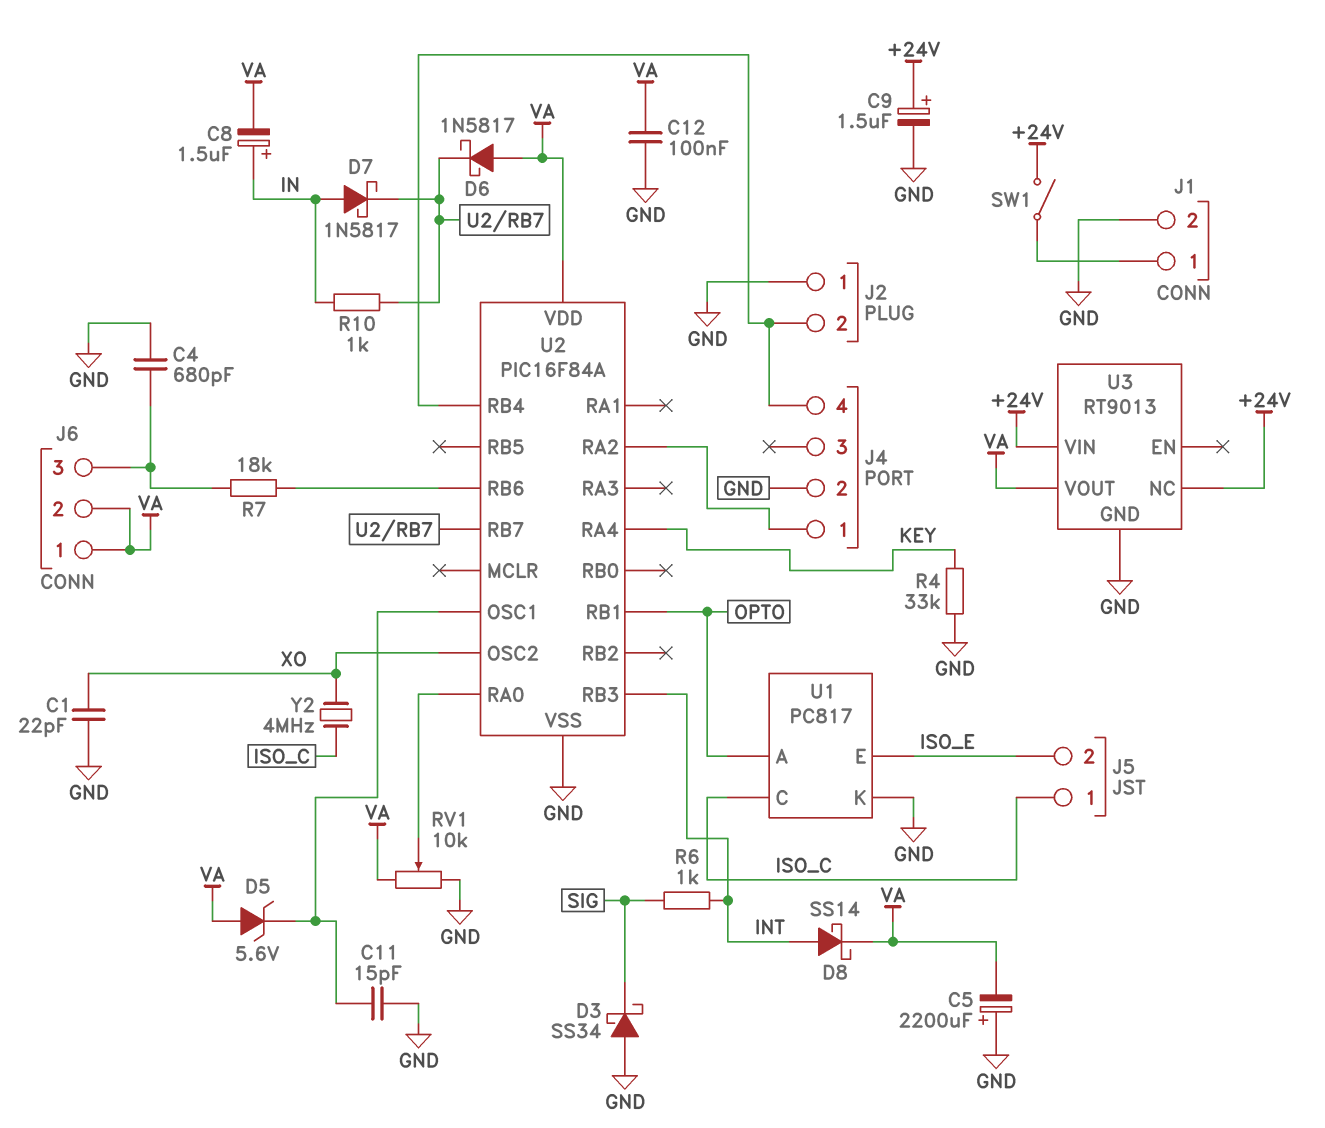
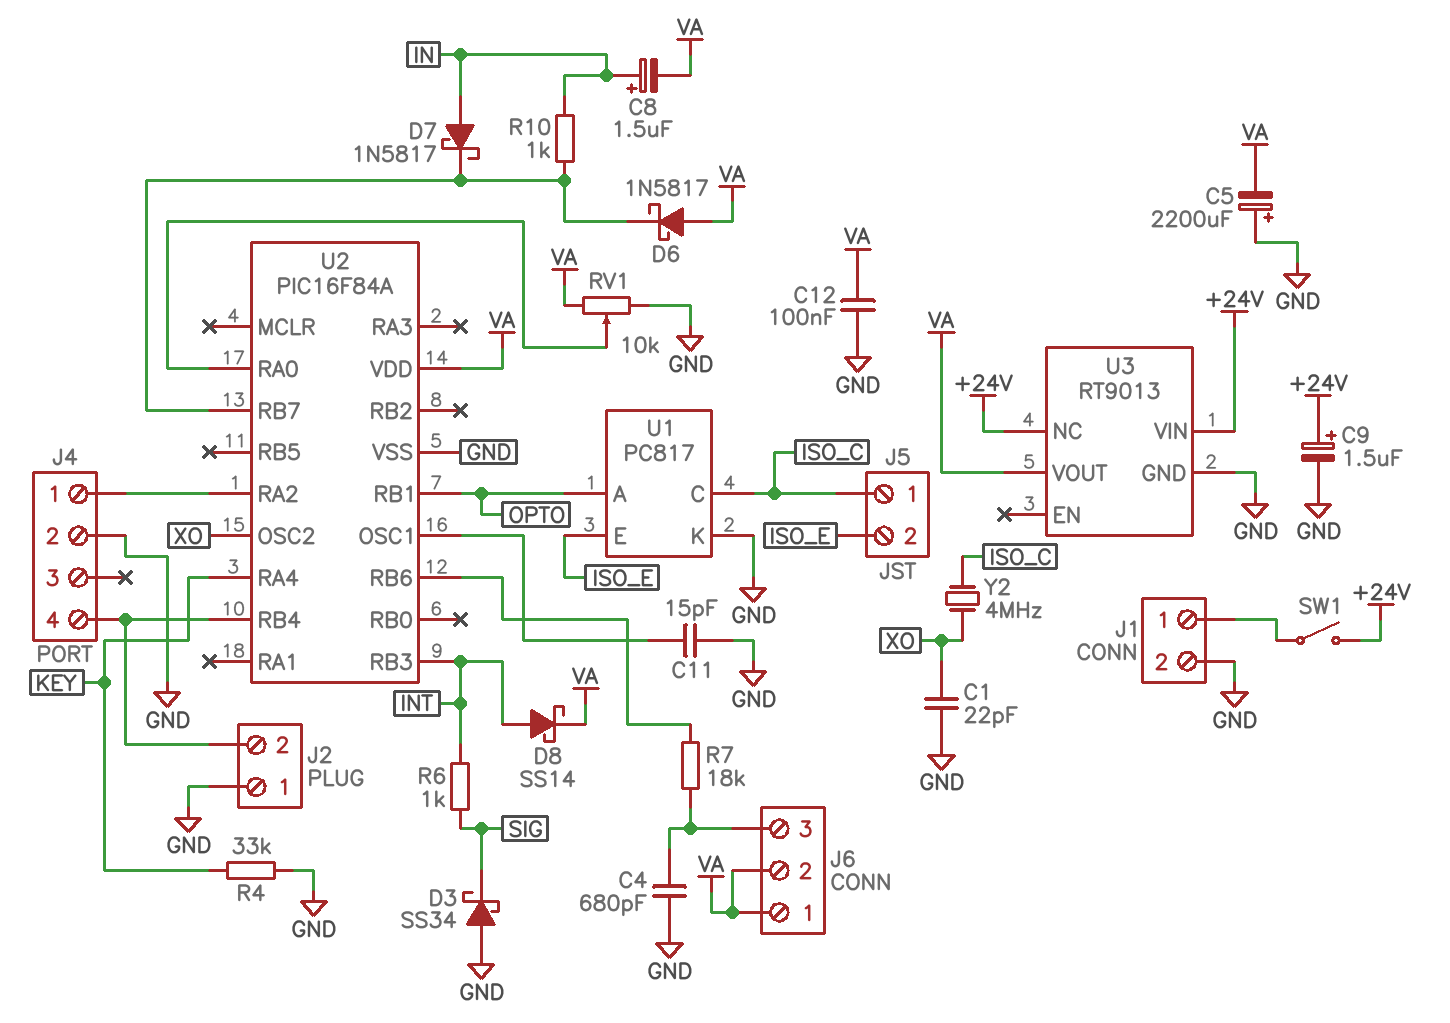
D5: zener 5.6V (A VA, K U2/OSC1) -> none

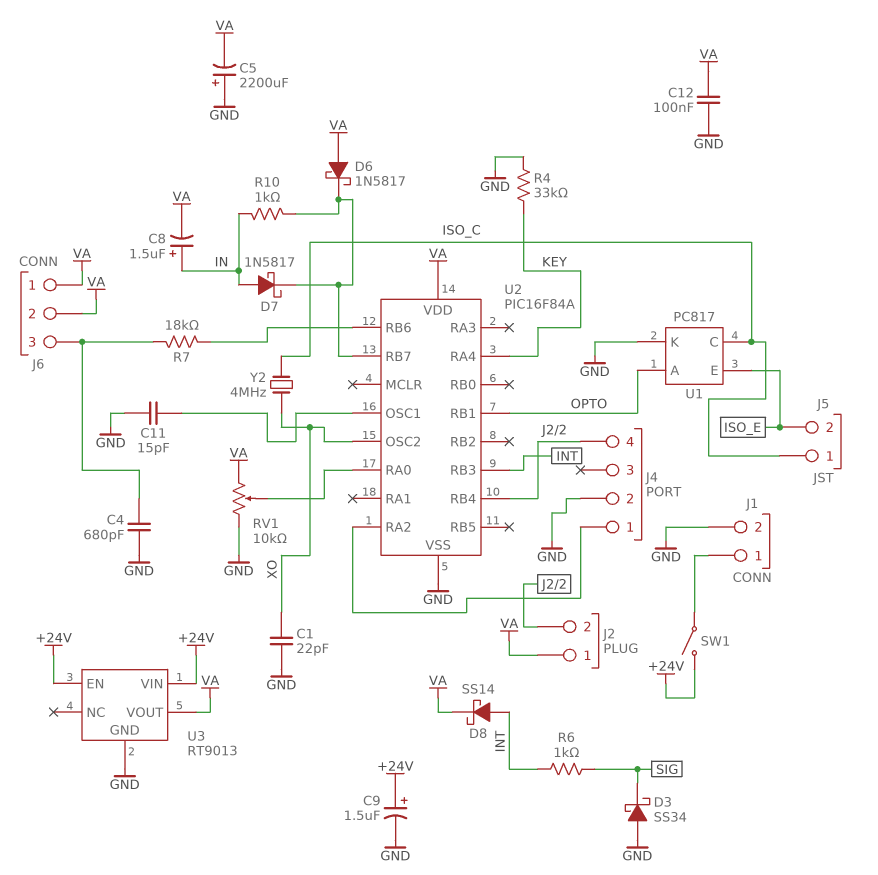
J2 pin 1: GND -> VA
U3 pin EN: none -> +24V
U3 pin NC: +24V -> none

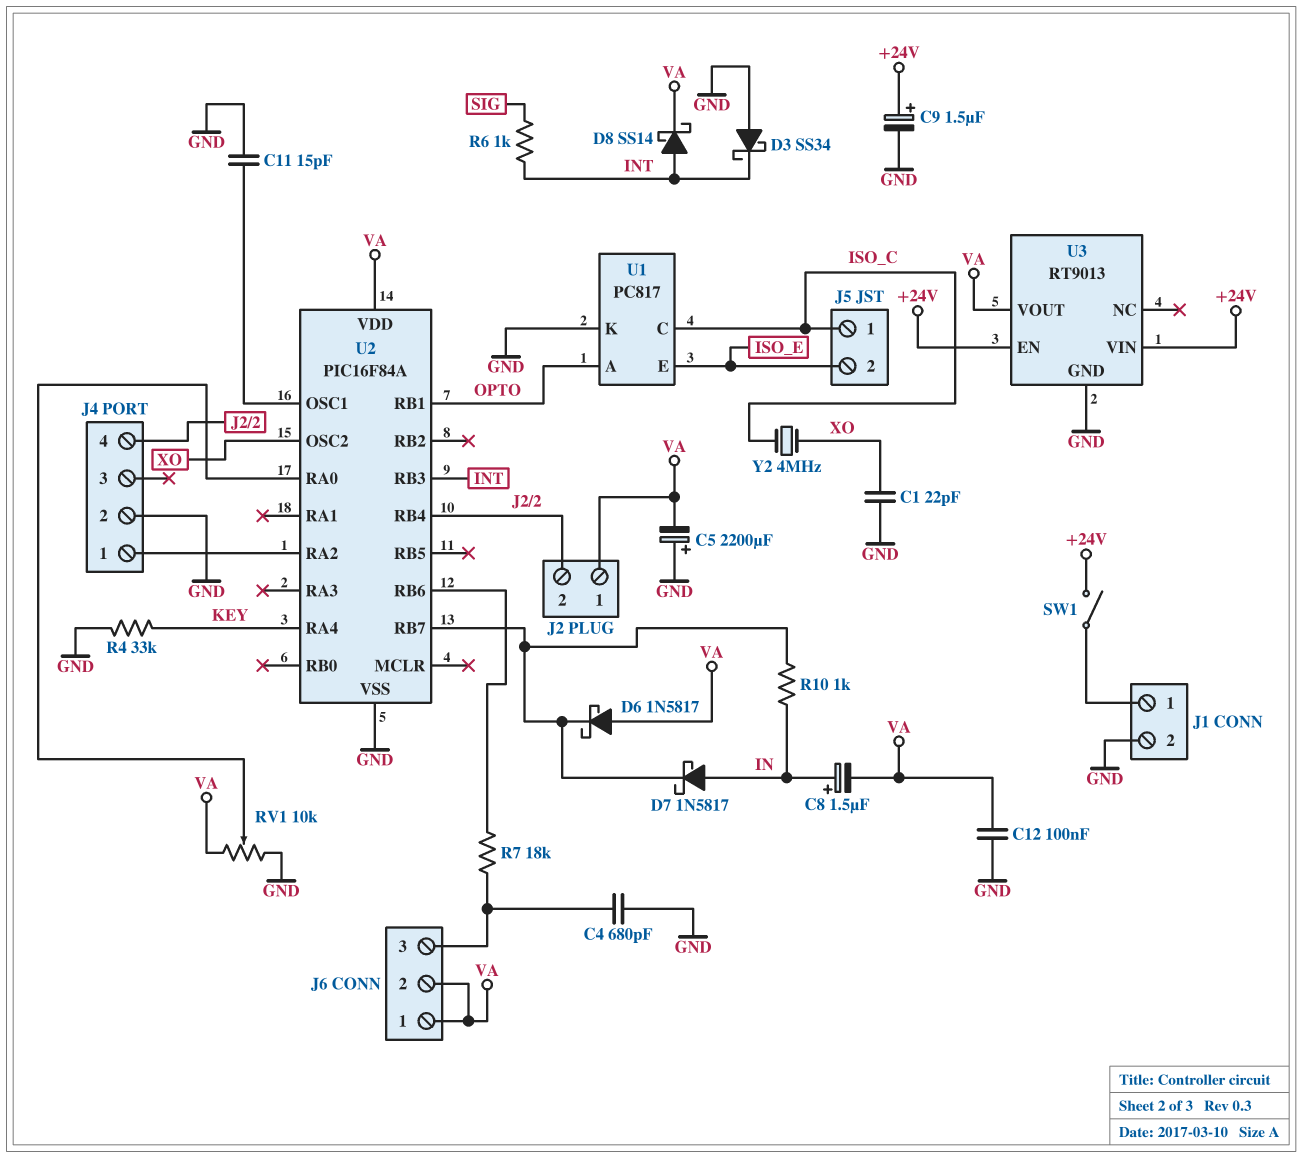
D3: schottky SS34 (A GND, K SIG) -> schottky SS34 (A GND, K INT)

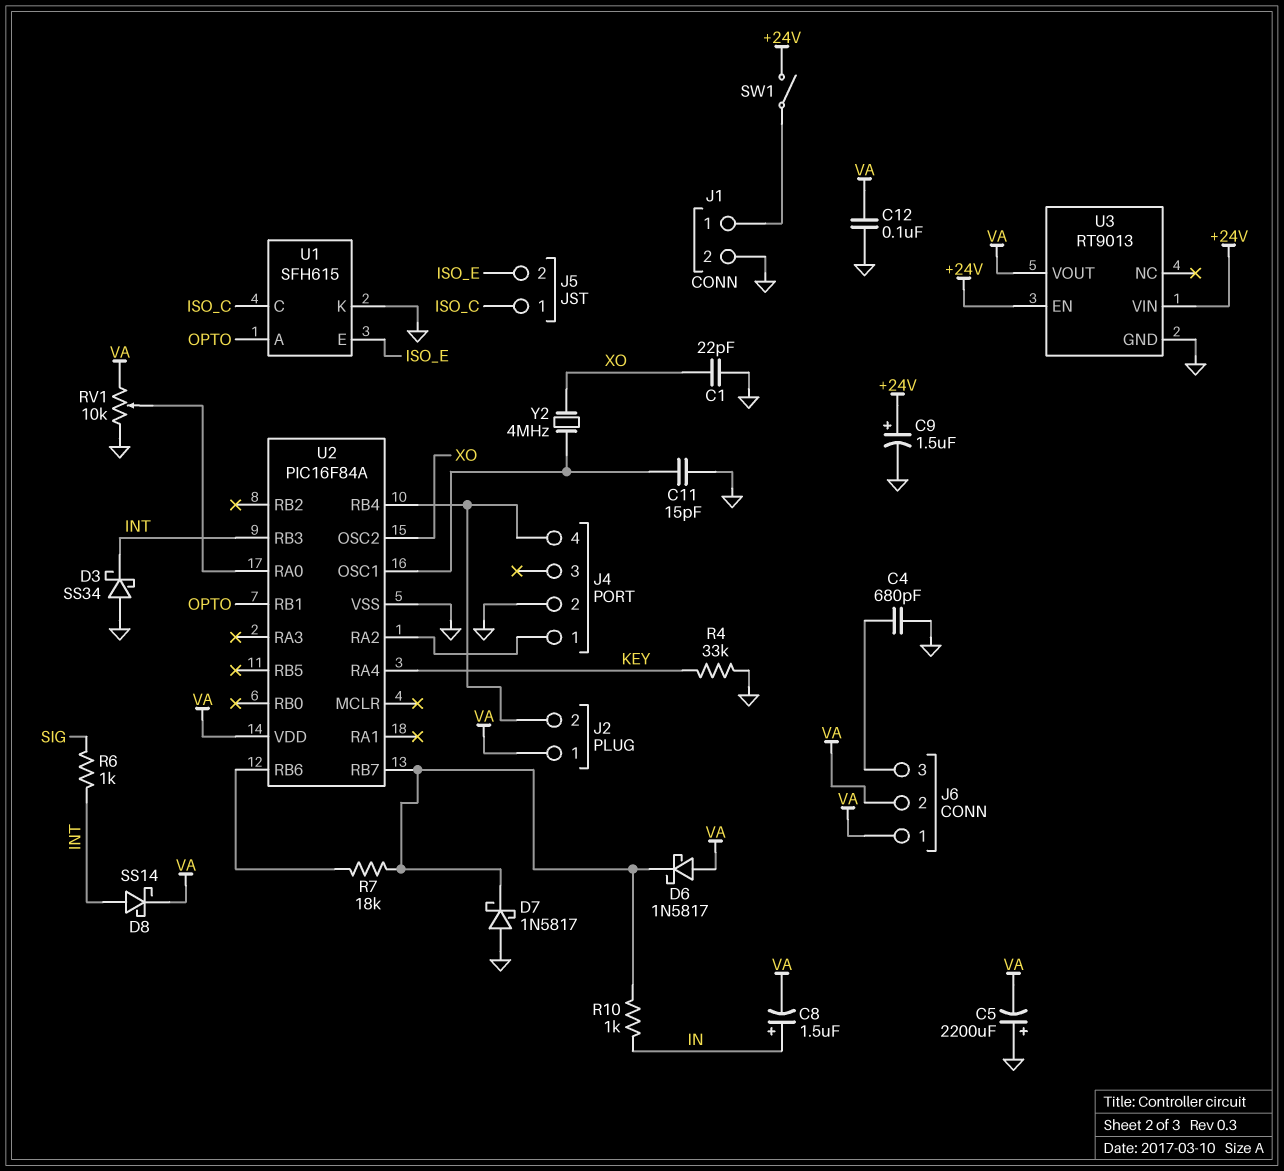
D7: schottky 1N5817 (A IN, K U2/RB7) -> schottky 1N5817 (A GND, K U2/RB7)
R7: 18k (J6/3, U2/RB6) -> 18k (U2/RB6, U2/RB7)
U1: PC817 -> SFH615
Y2: 4MHz (ISO_C, XO) -> 4MHz (U2/OSC1, XO)

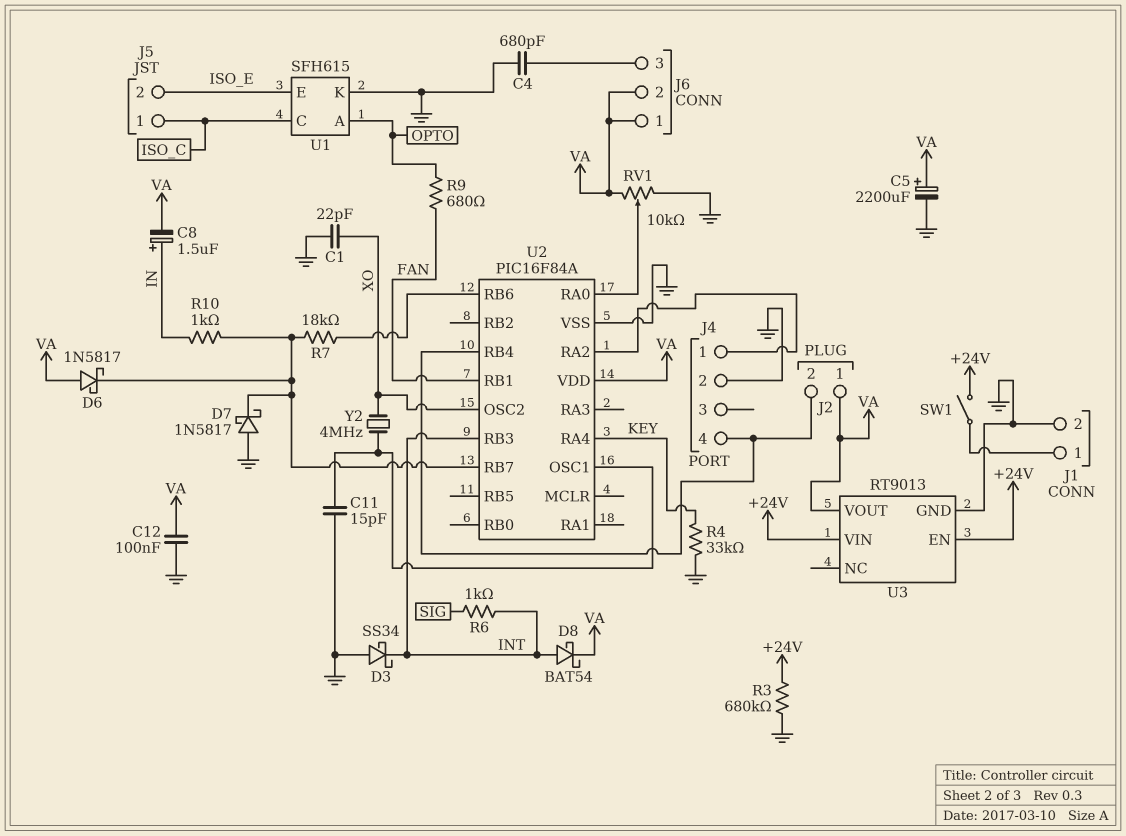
C5: 2200uF (plus GND, minus VA) -> 2200uF (plus VA, minus GND)
C9: 1.5uF (plus +24V, minus GND) -> none
D8: schottky SS14 (A INT, K VA) -> schottky BAT54 (A INT, K VA)
R3: none -> 680k (+24V, GND)
R9: none -> 680 (FAN, OPTO)
U2 pin RB1: OPTO -> FAN

